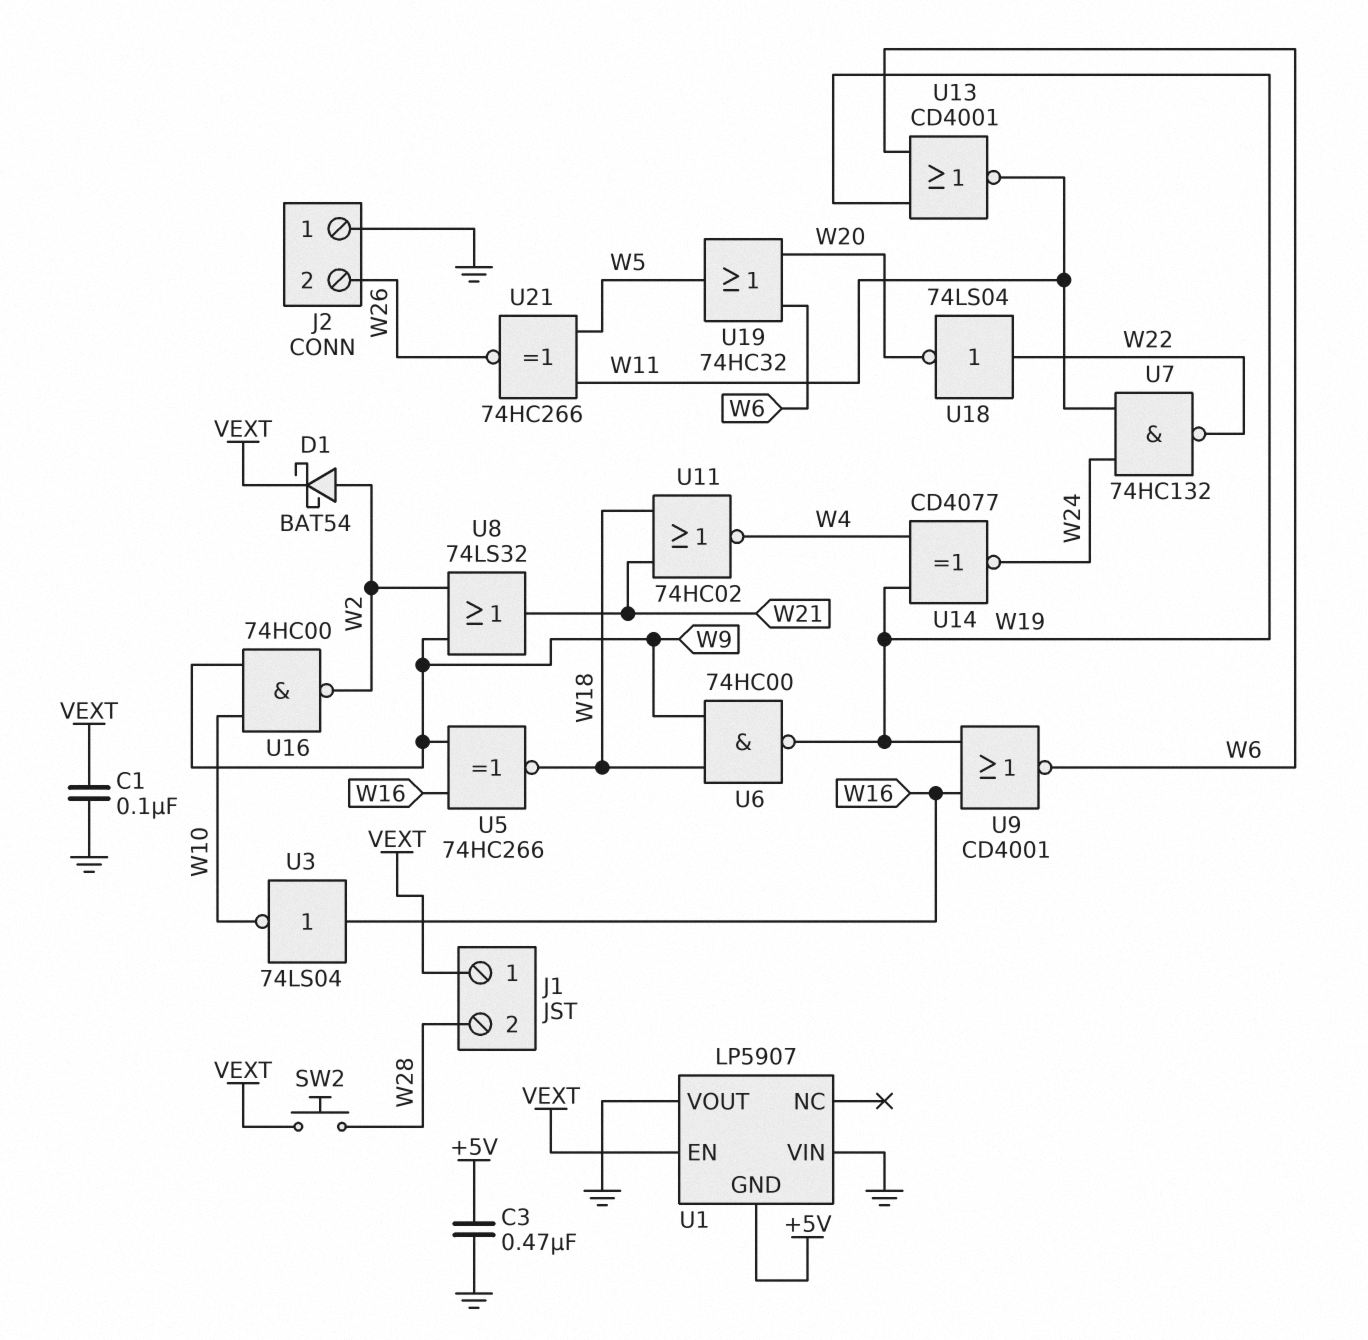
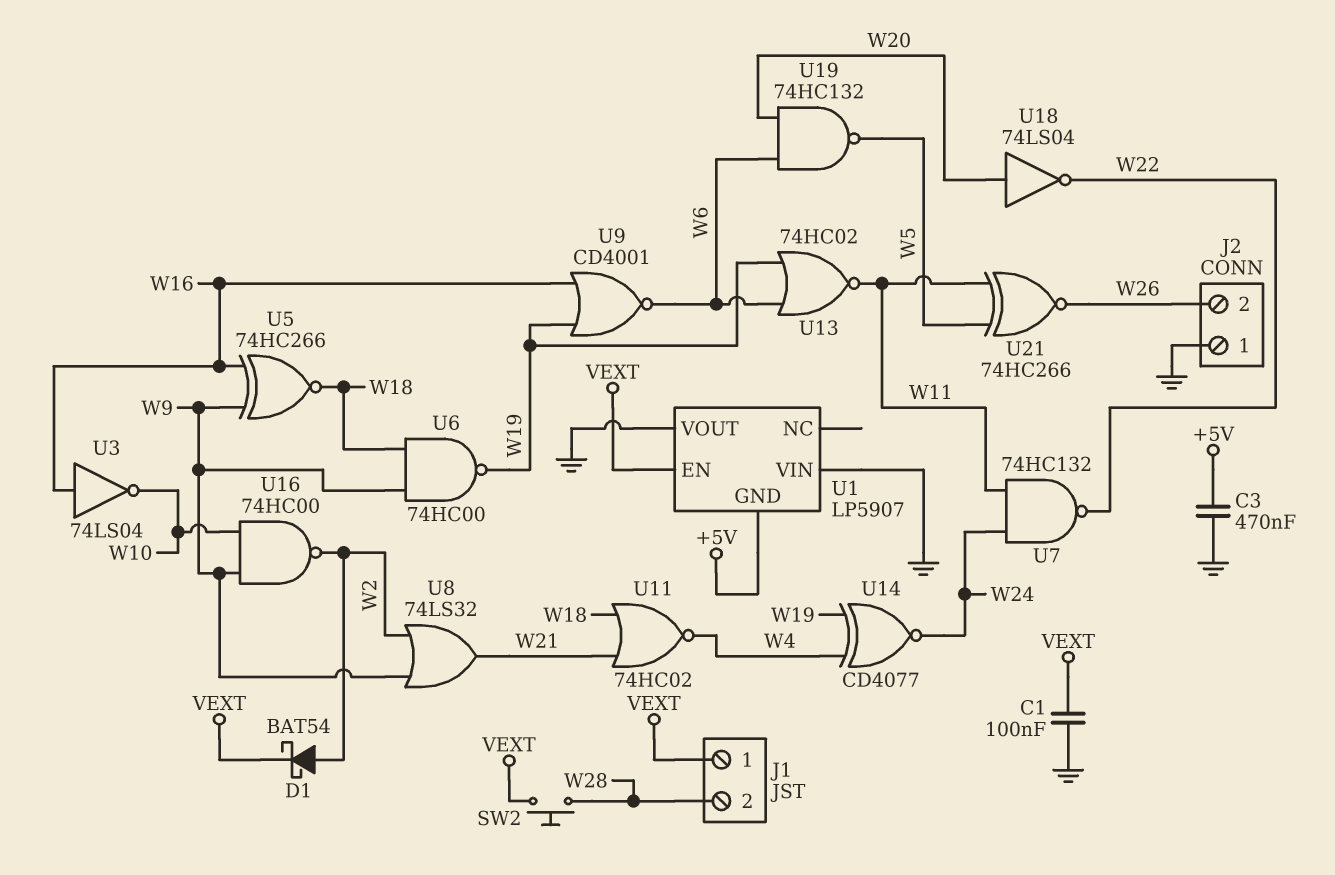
U13: NOR CD4001 (in W6, in W19, out W11) -> NOR 74HC02 (in W6, in W19, out W11)
U18: NOT 74LS04 (in W22, out W20) -> NOT 74LS04 (in W20, out W22)
U19: OR 74HC32 (in W6, in W20, out W5) -> NAND 74HC132 (in W6, in W20, out W5)

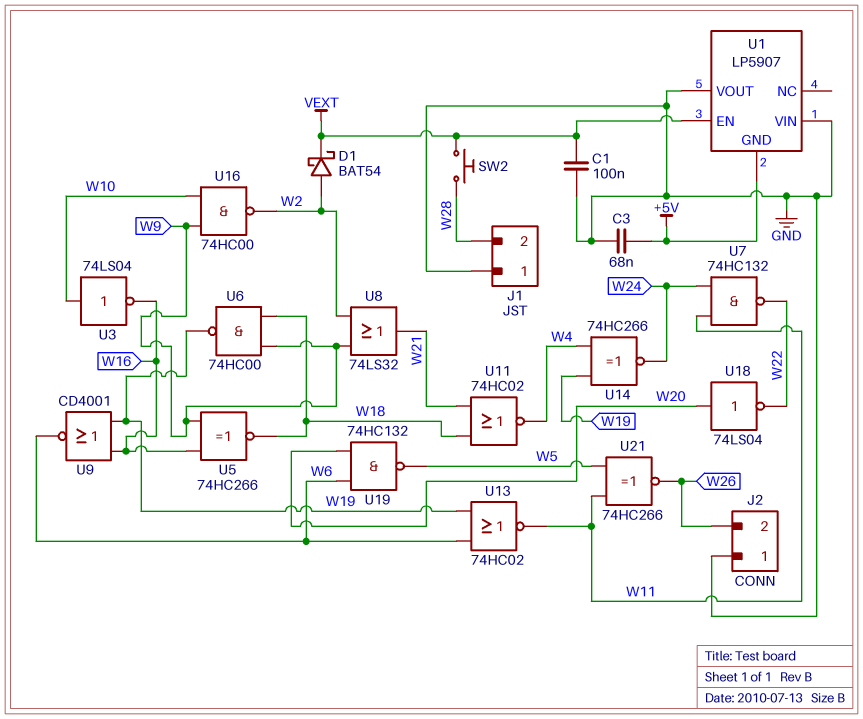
C3: 470nF (+5V, GND) -> 68nF (+5V, GND)
J1 pin 1: VEXT -> GND
U3: NOT 74LS04 (in W16, out W10) -> NOT 74LS04 (in W10, out W16)
U14: XNOR CD4077 (in W4, in W19, out W24) -> XNOR 74HC266 (in W4, in W19, out W24)

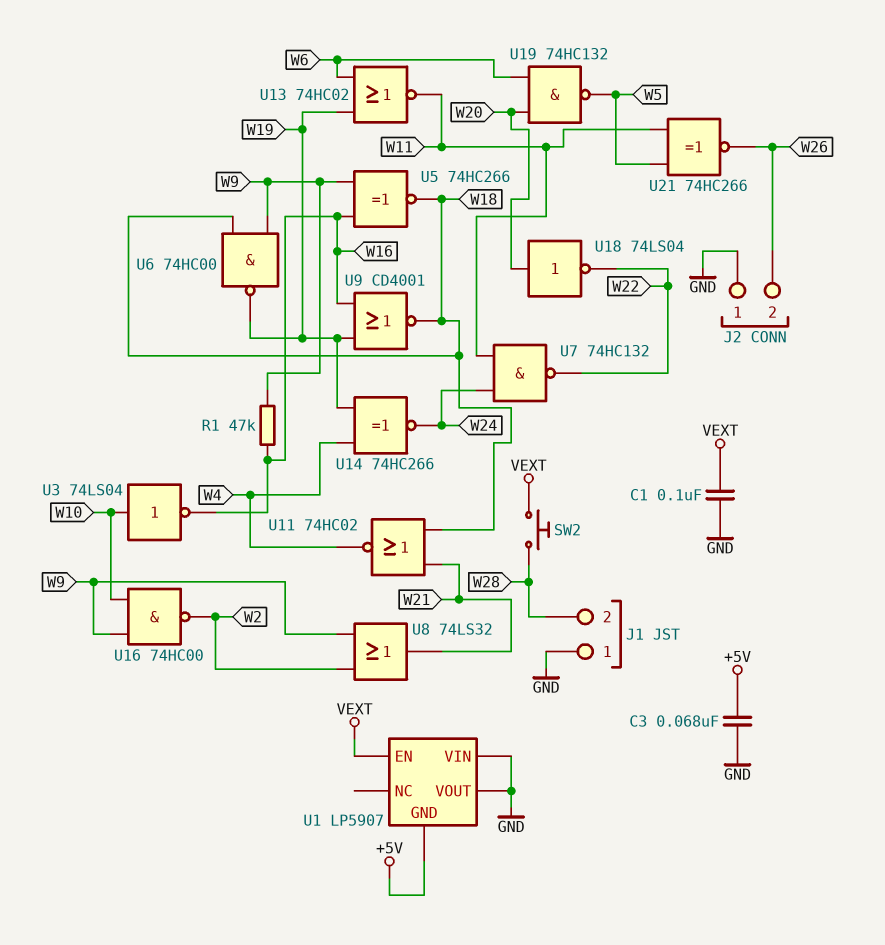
D1: schottky BAT54 (A W2, K VEXT) -> none
R1: none -> 47k (W9, W16)
U9: NOR CD4001 (in W16, in W19, out W6) -> NOR CD4001 (in W16, in W19, out W18)

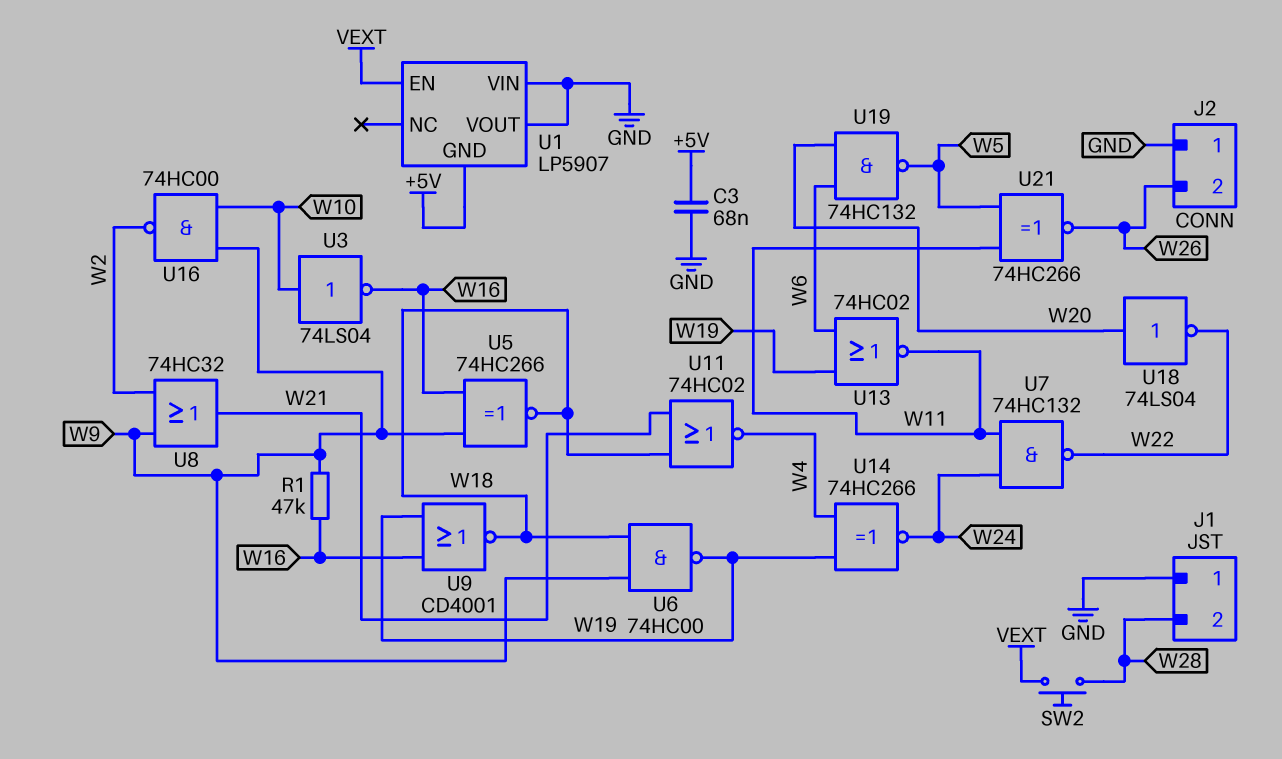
C1: 100nF (GND, VEXT) -> none
U8: OR 74LS32 (in W2, in W9, out W21) -> OR 74HC32 (in W2, in W9, out W21)

